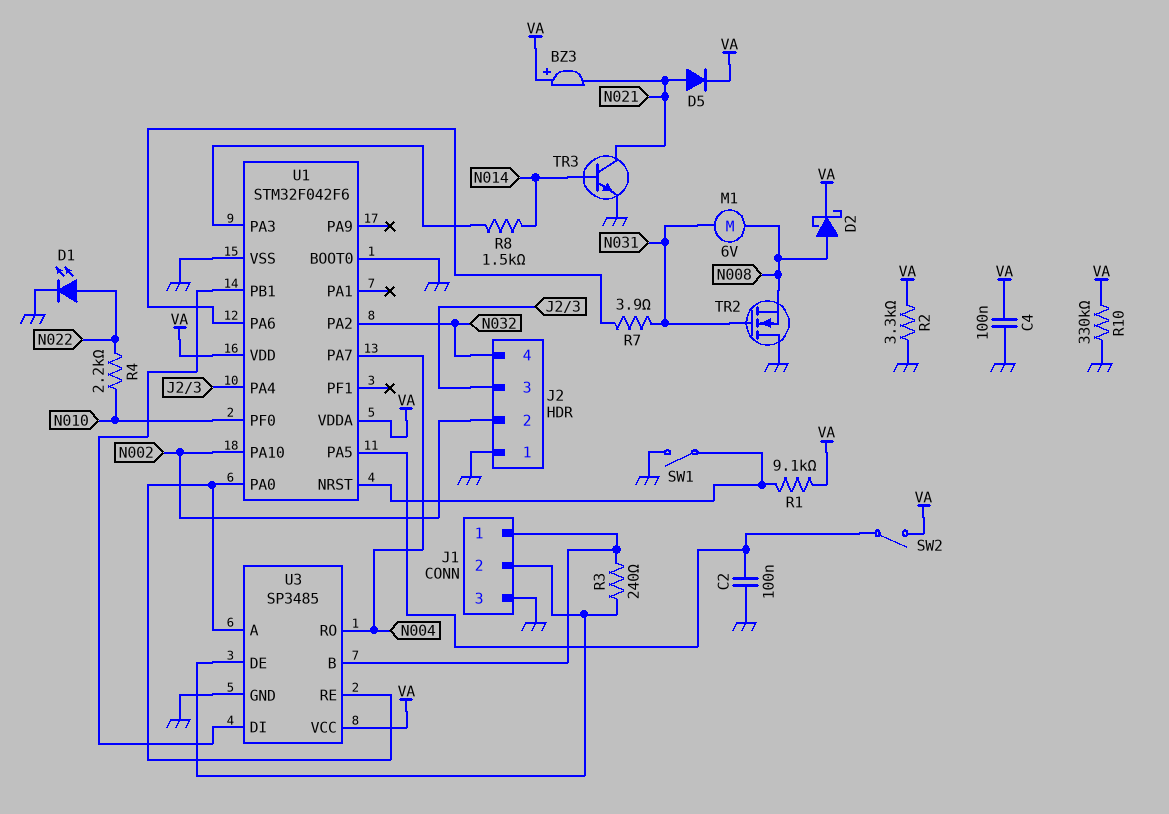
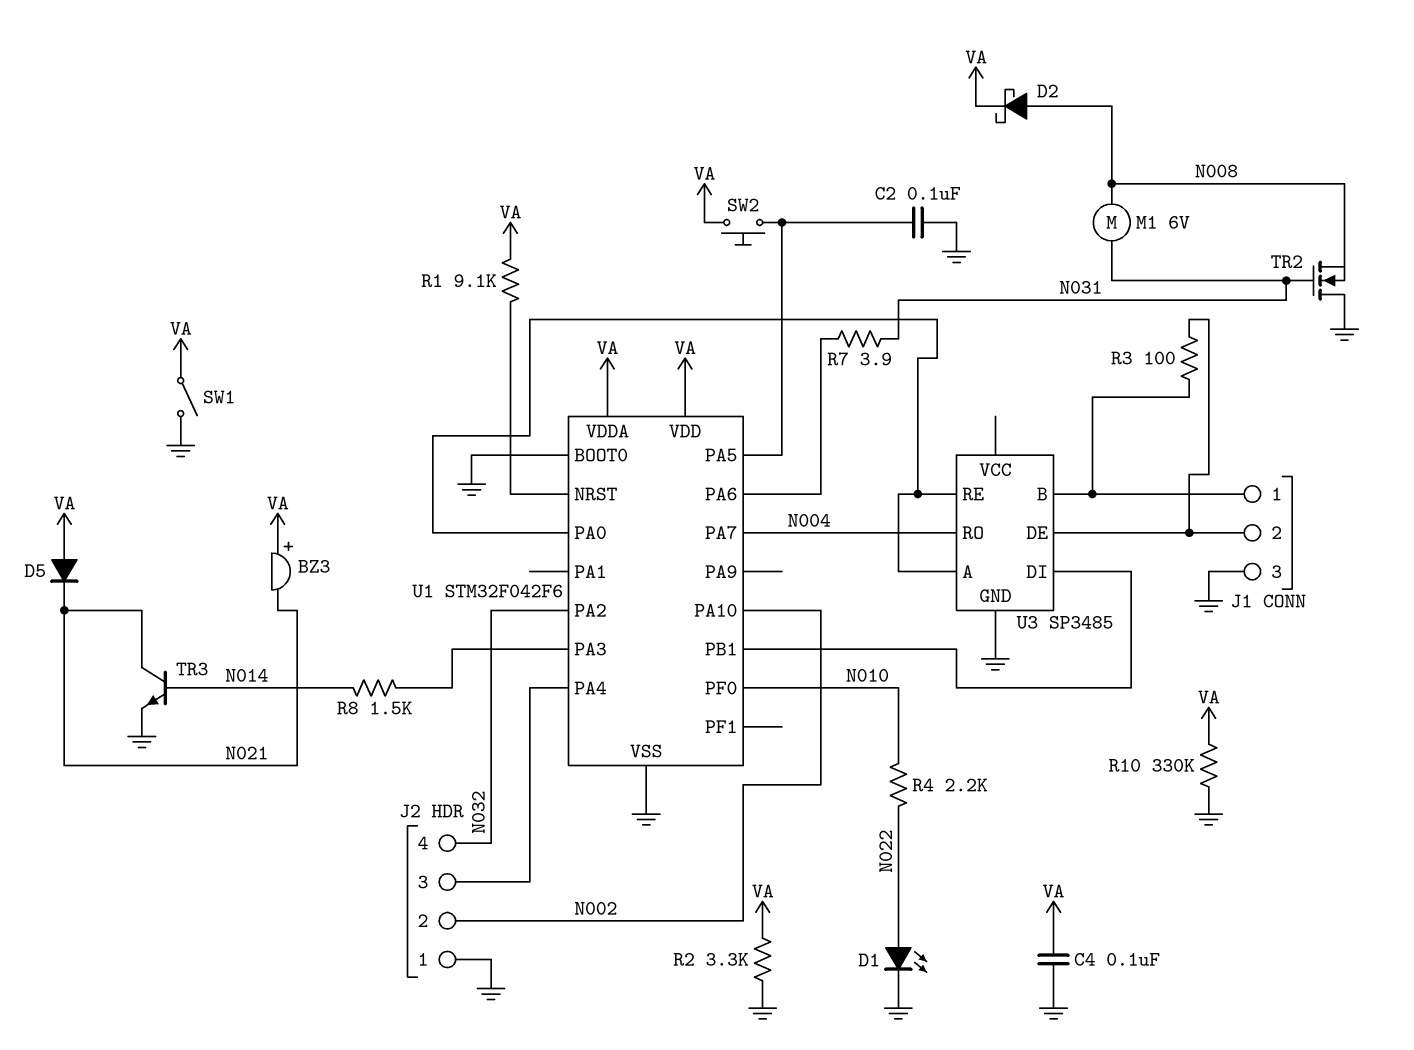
D5: diode (A N021, K VA) -> diode (A VA, K N021)
R3: 240 (J1/1, J1/2) -> 100 (J1/1, J1/2)
SW1: switch (GND, U1/NRST) -> switch (GND, VA)
SW2: switch (U1/PA5, VA) -> button (U1/PA5, VA)
U3 pin VCC: VA -> none

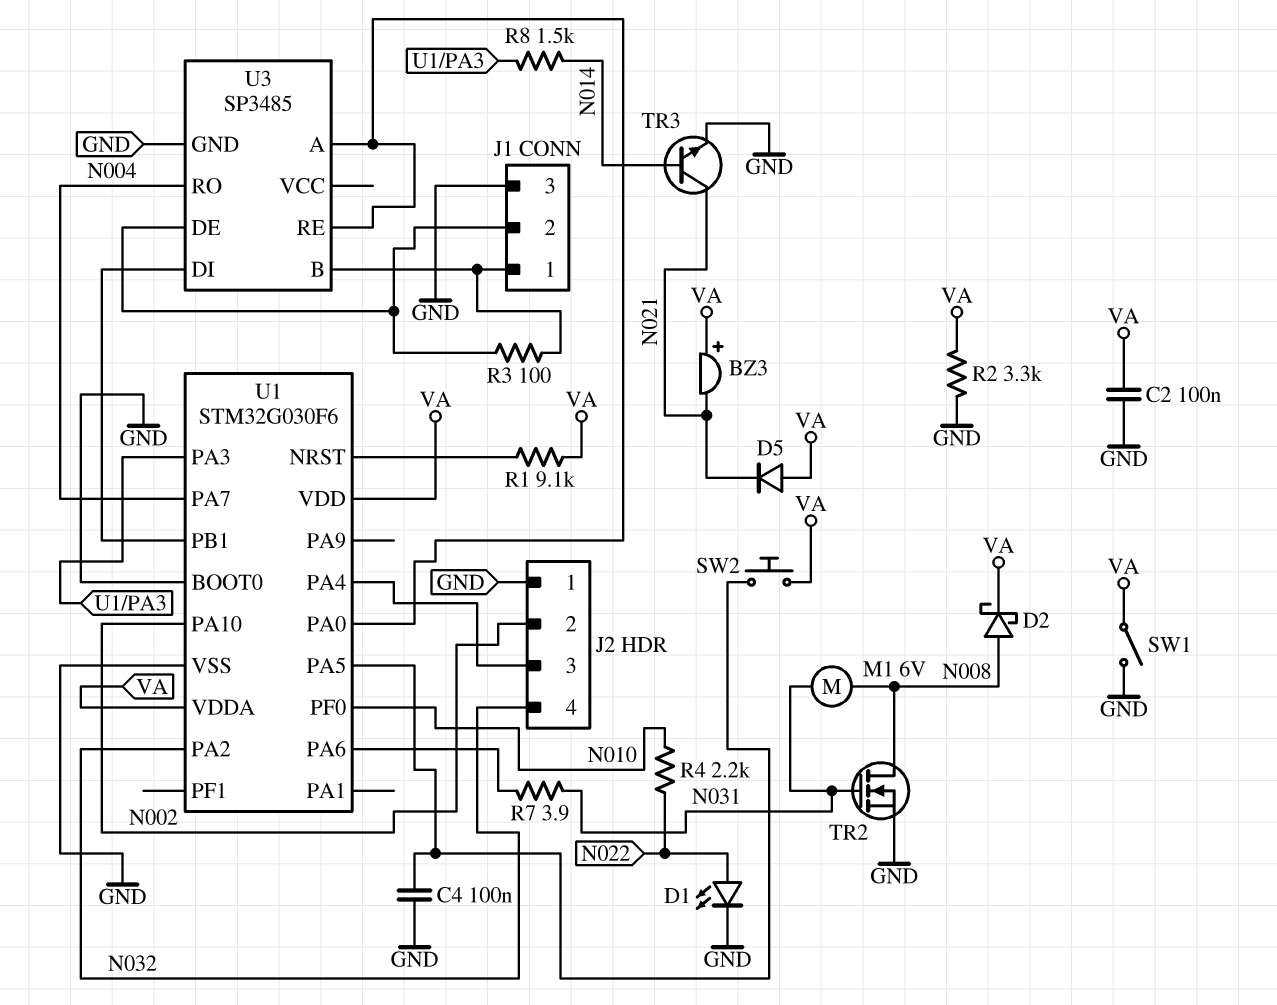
C2: 100nF (GND, U1/PA5) -> 100nF (GND, VA)
C4: 100nF (GND, VA) -> 100nF (GND, U1/PA5)
R10: 330k (GND, VA) -> none
TR2: NMOS (G N031, D GND, S N008) -> NMOS (G N031, D N008, S GND)
U1: STM32F042F6 -> STM32G030F6

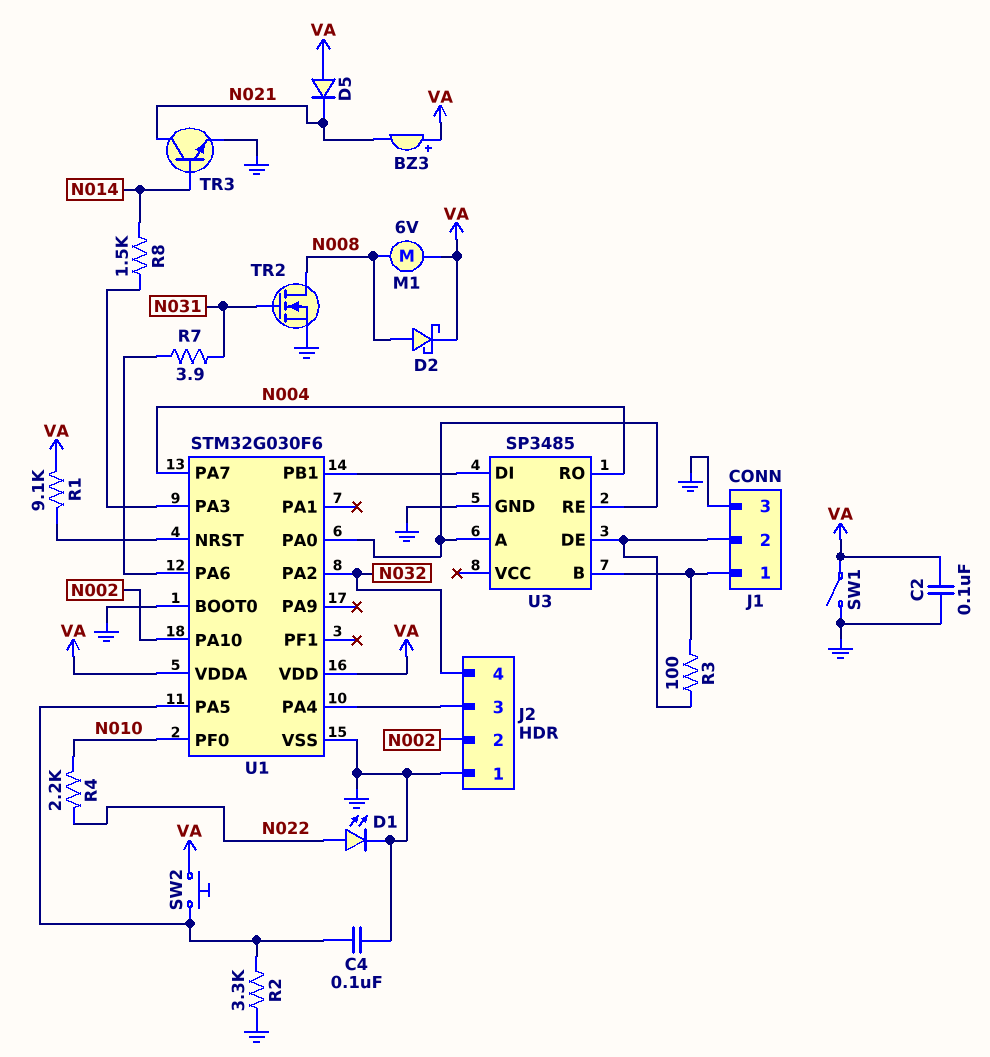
M1: motor 6V (N008, N031) -> motor 6V (N008, VA)
R2: 3.3k (GND, VA) -> 3.3k (GND, U1/PA5)

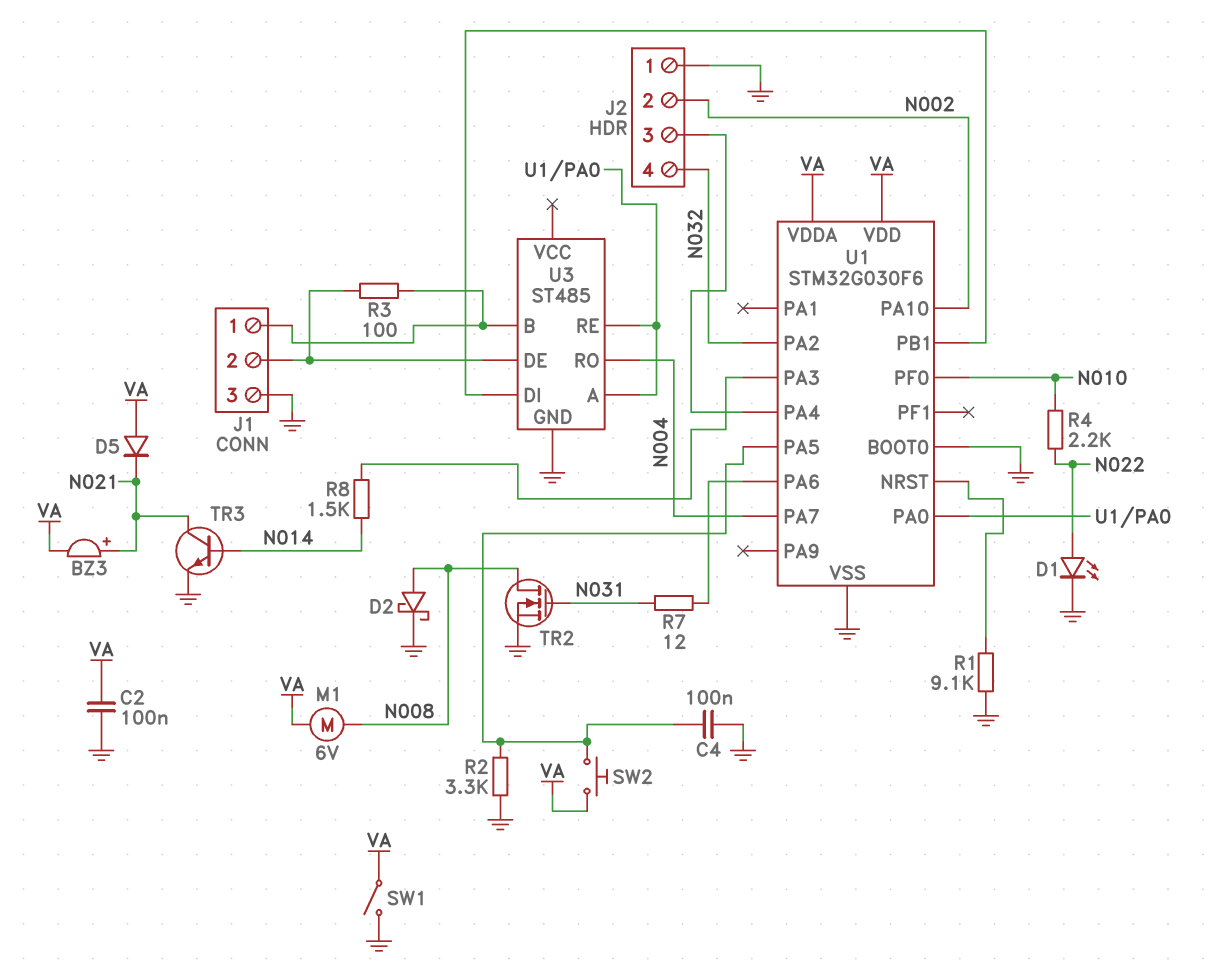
BZ3: buzzer (plus VA, minus N021) -> buzzer (plus N021, minus VA)
D2: schottky (A N008, K VA) -> schottky (A N008, K GND)
R1: 9.1k (U1/NRST, VA) -> 9.1k (GND, U1/NRST)
R7: 3.9 (N031, U1/PA6) -> 12 (N031, U1/PA6)
U3: SP3485 -> ST485

